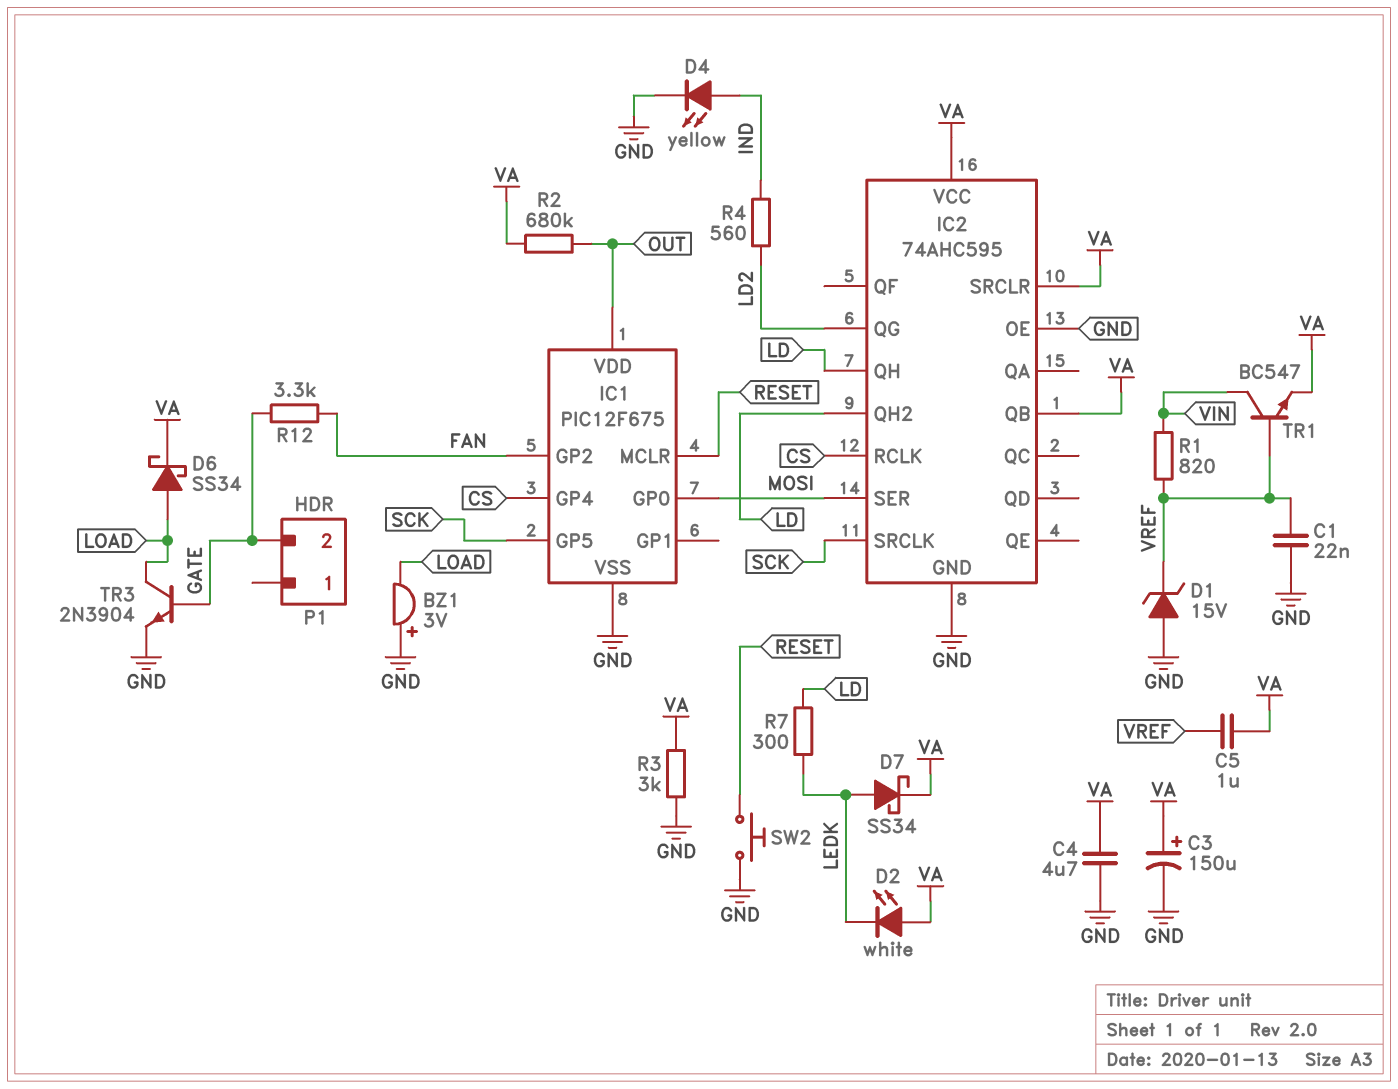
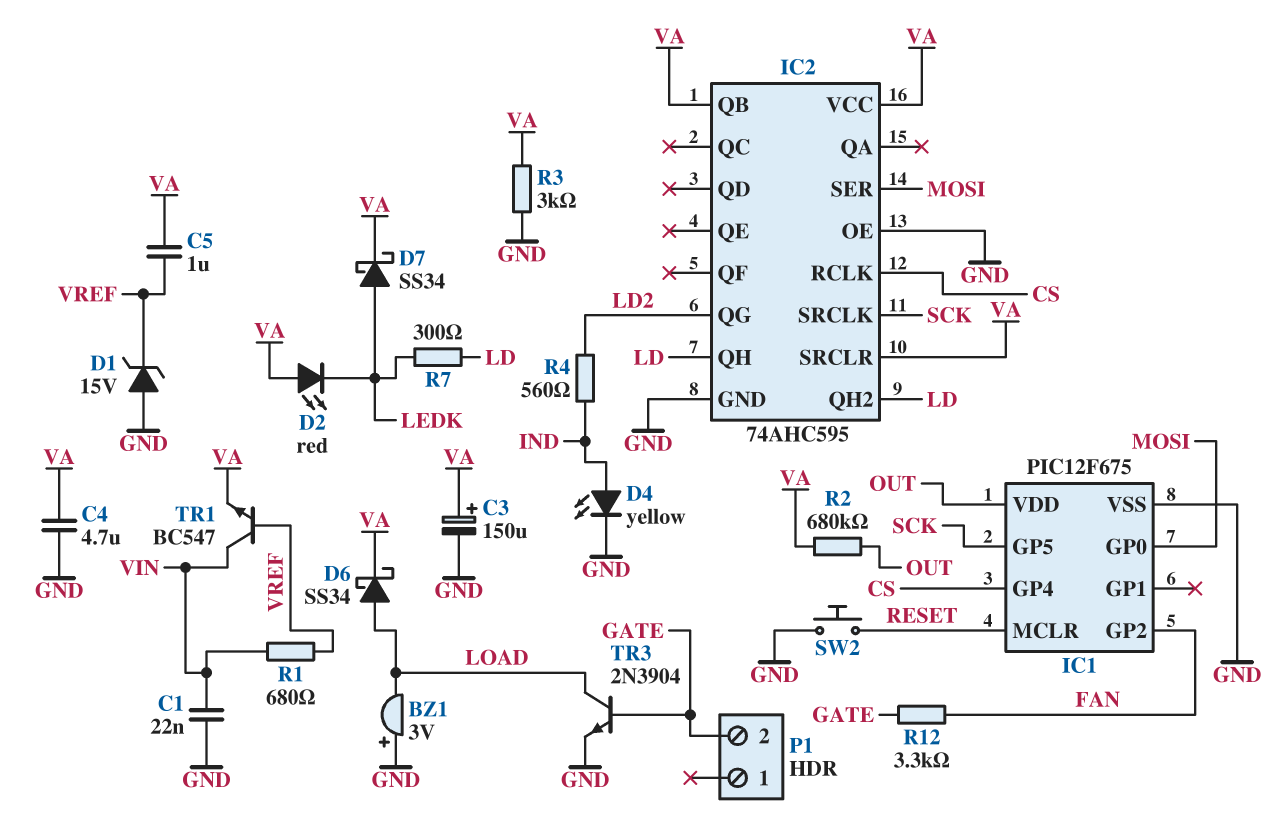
C1: 22nF (GND, VREF) -> 22nF (GND, VIN)
D2: LED white (A VA, K LEDK) -> LED red (A VA, K LEDK)
R1: 820 (VIN, VREF) -> 680 (VIN, VREF)

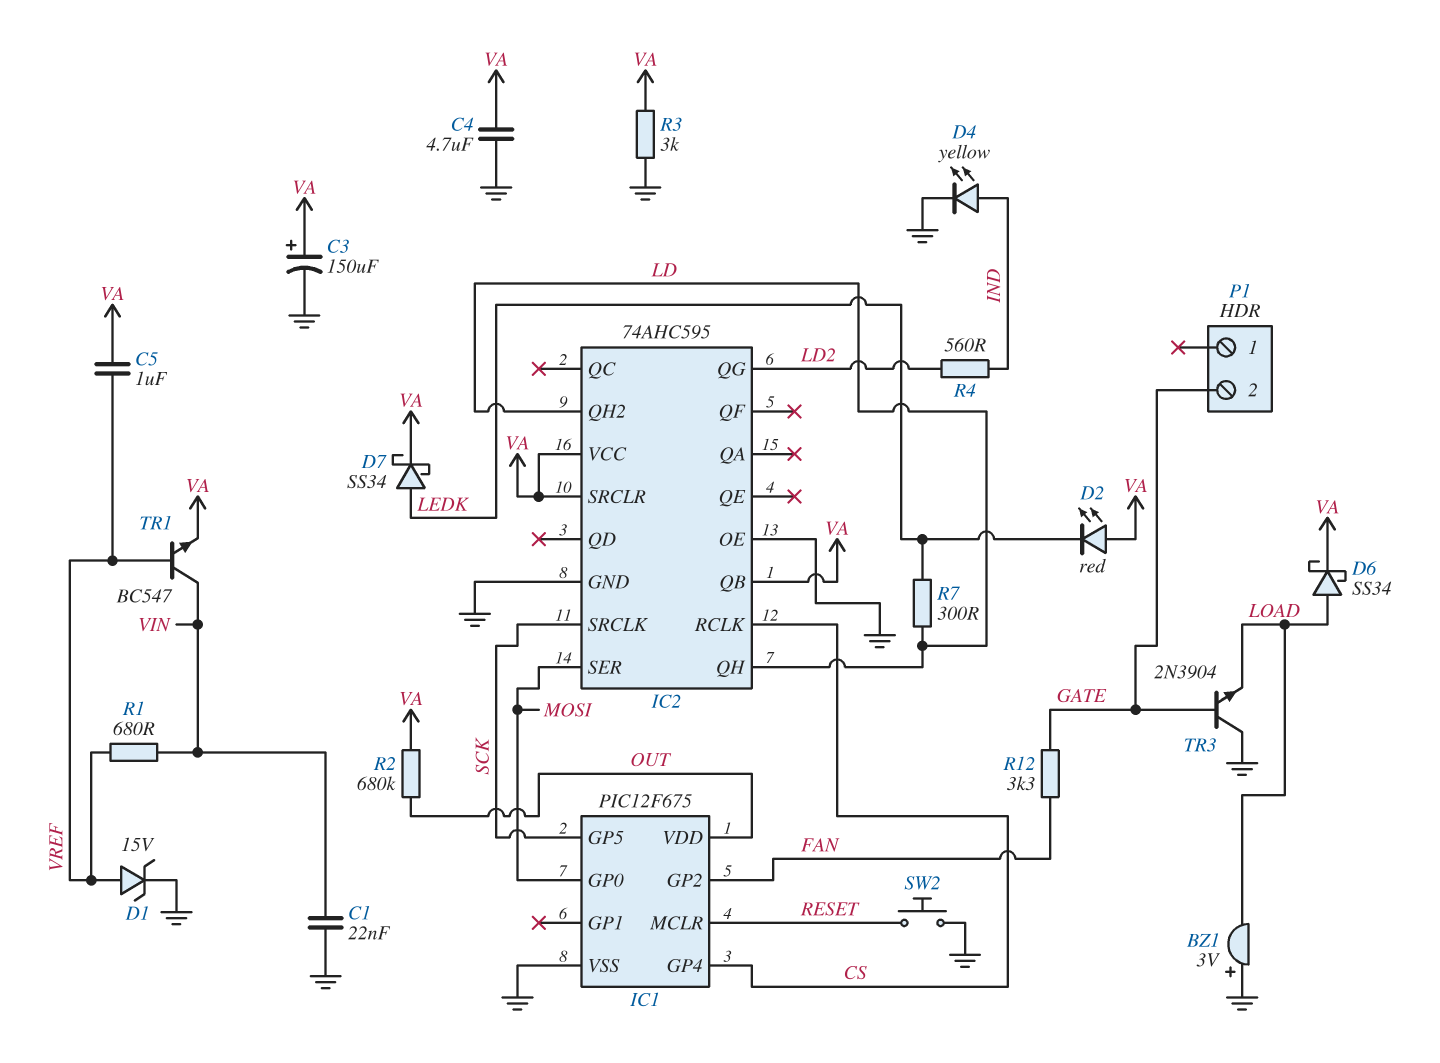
D1: zener 15V (A GND, K VREF) -> zener 15V (A VREF, K GND)
TR3: NPN 2N3904 (B GATE, C LOAD, E GND) -> NPN 2N3904 (B GATE, C GND, E LOAD)

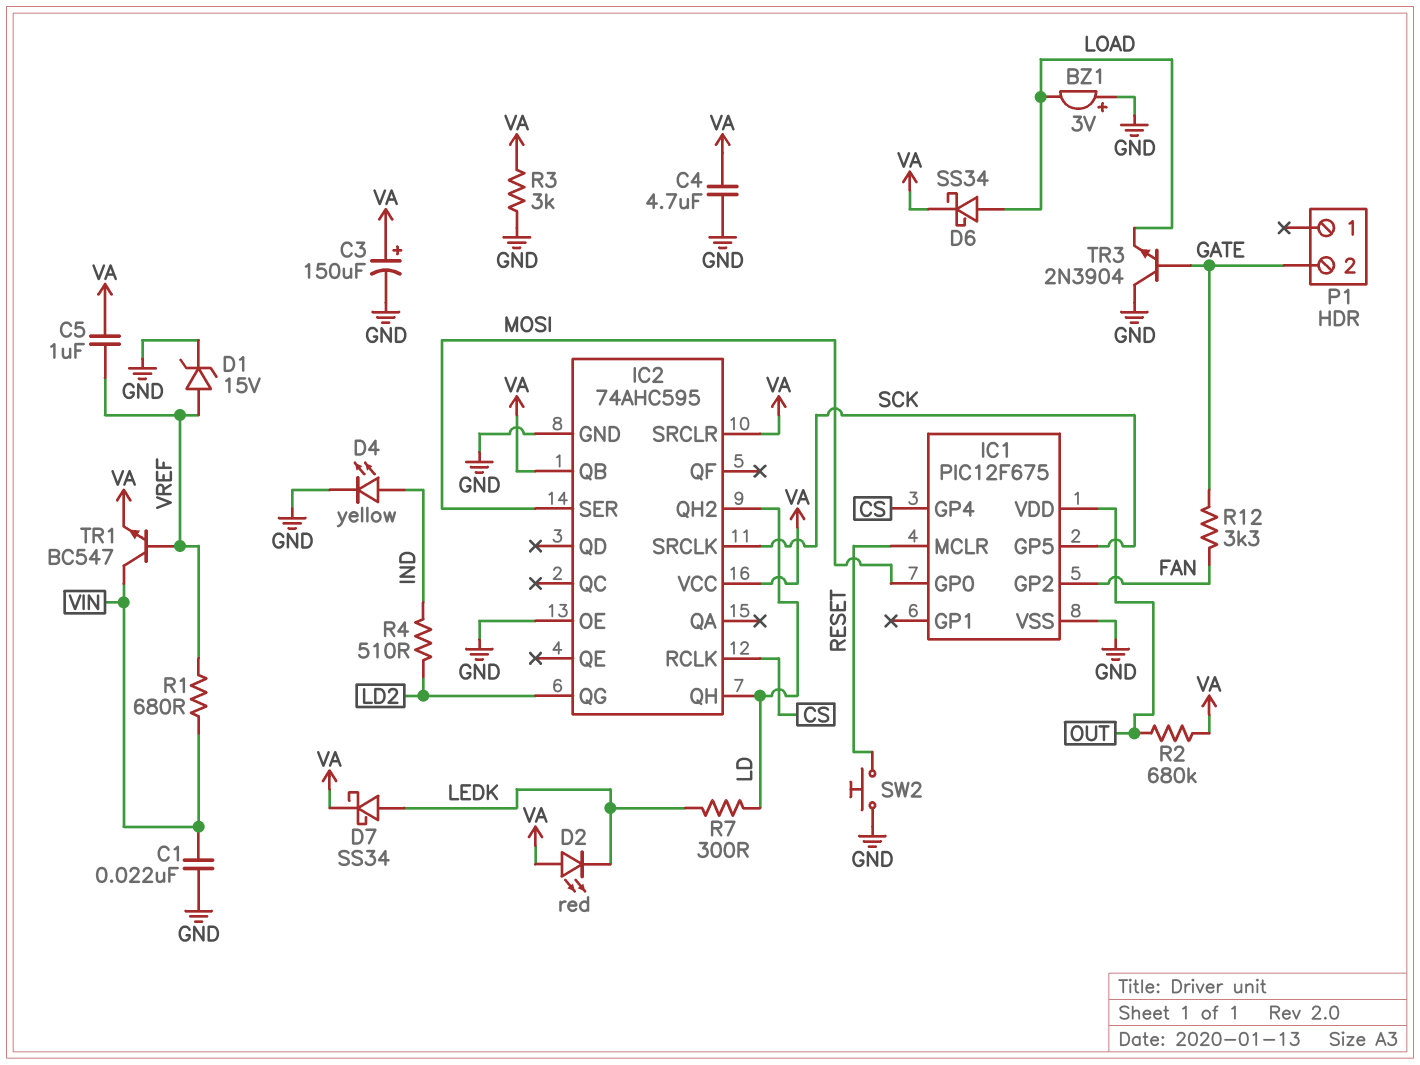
R4: 560 (IND, LD2) -> 510 (IND, LD2)

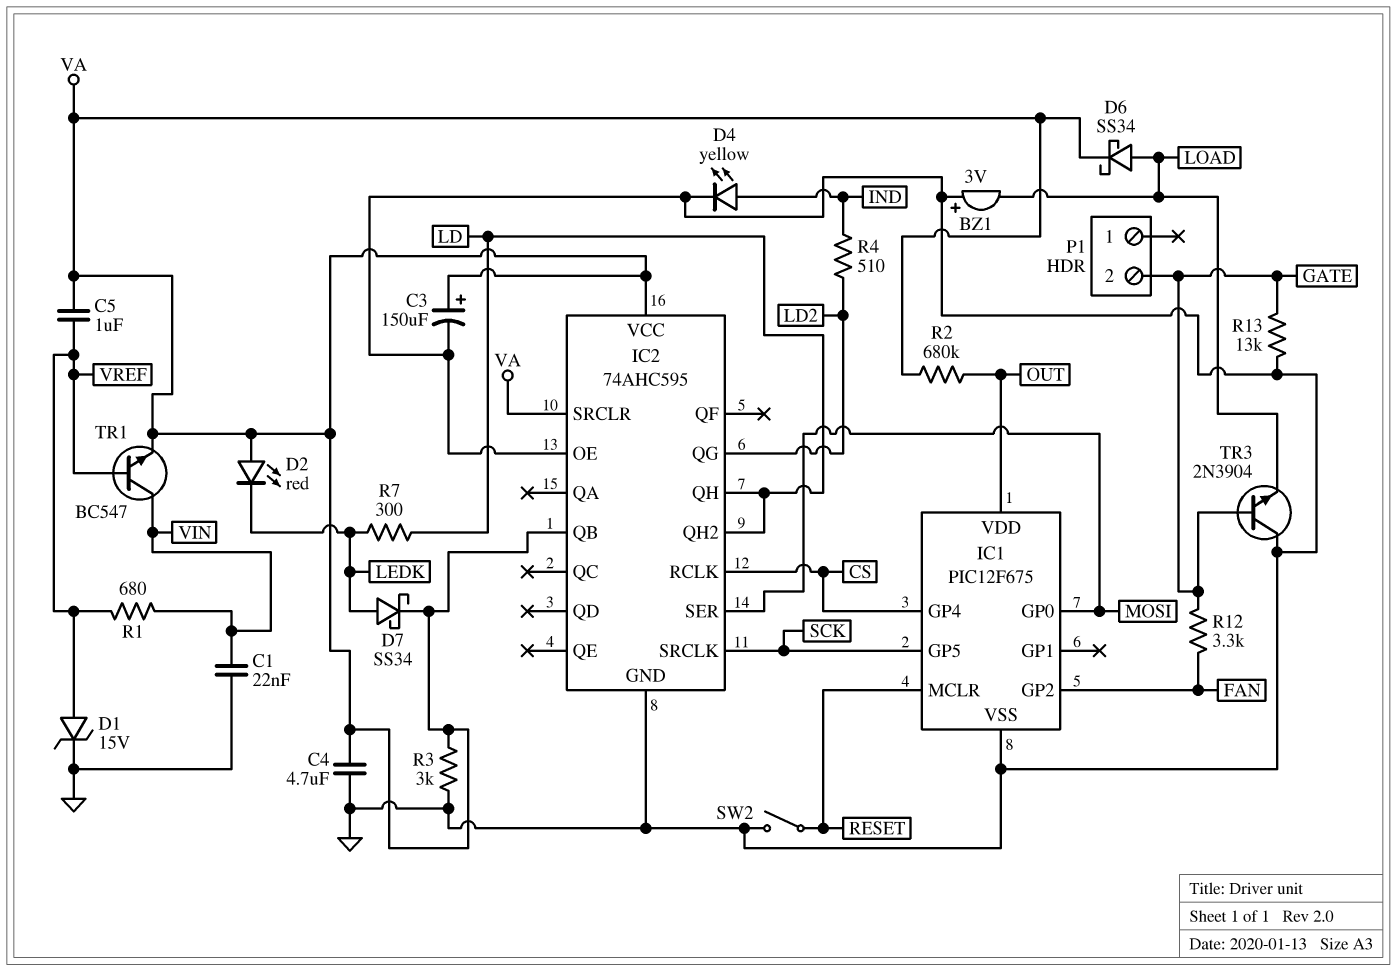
R13: none -> 13k (GATE, GND)
SW2: button (GND, RESET) -> switch (GND, RESET)

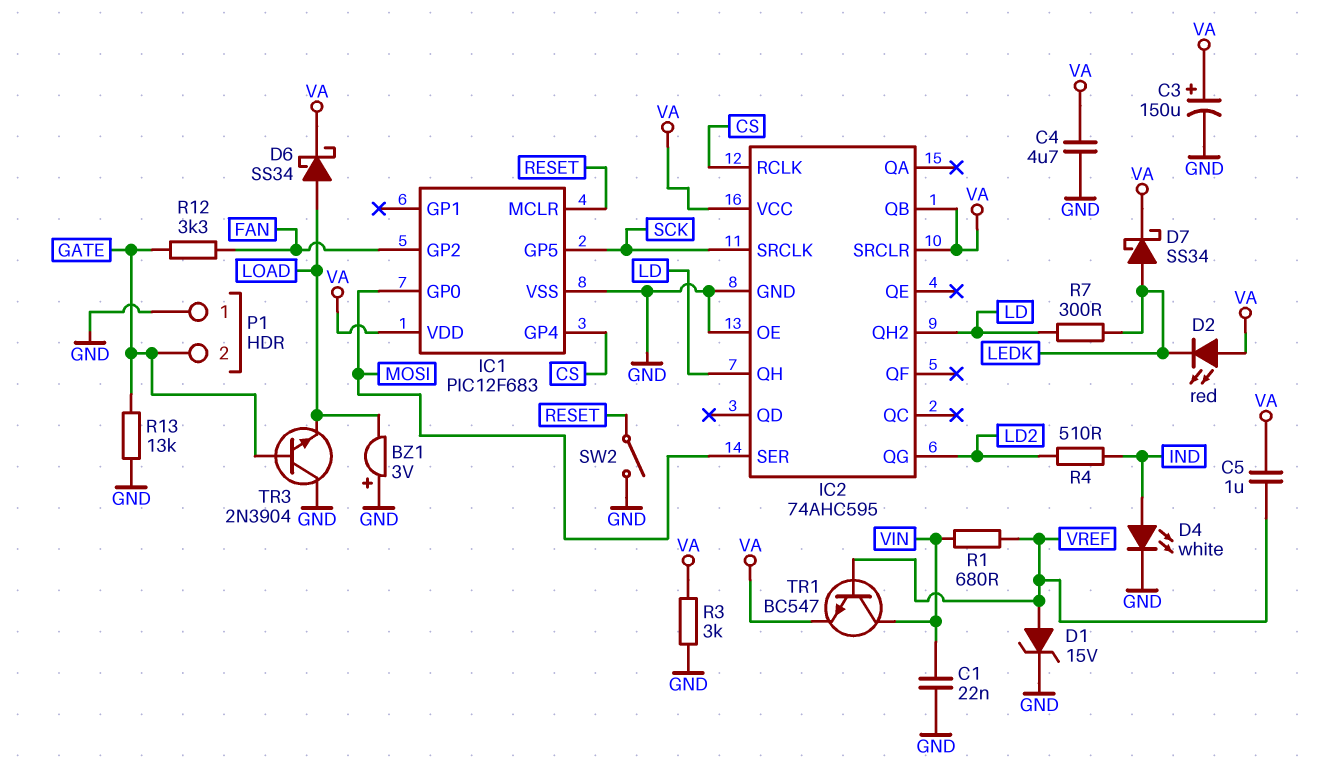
D4: LED yellow (A IND, K GND) -> LED white (A IND, K GND)
IC1: PIC12F675 -> PIC12F683
IC1 pin VDD: OUT -> VA
P1 pin 1: none -> GND
R2: 680k (OUT, VA) -> none

